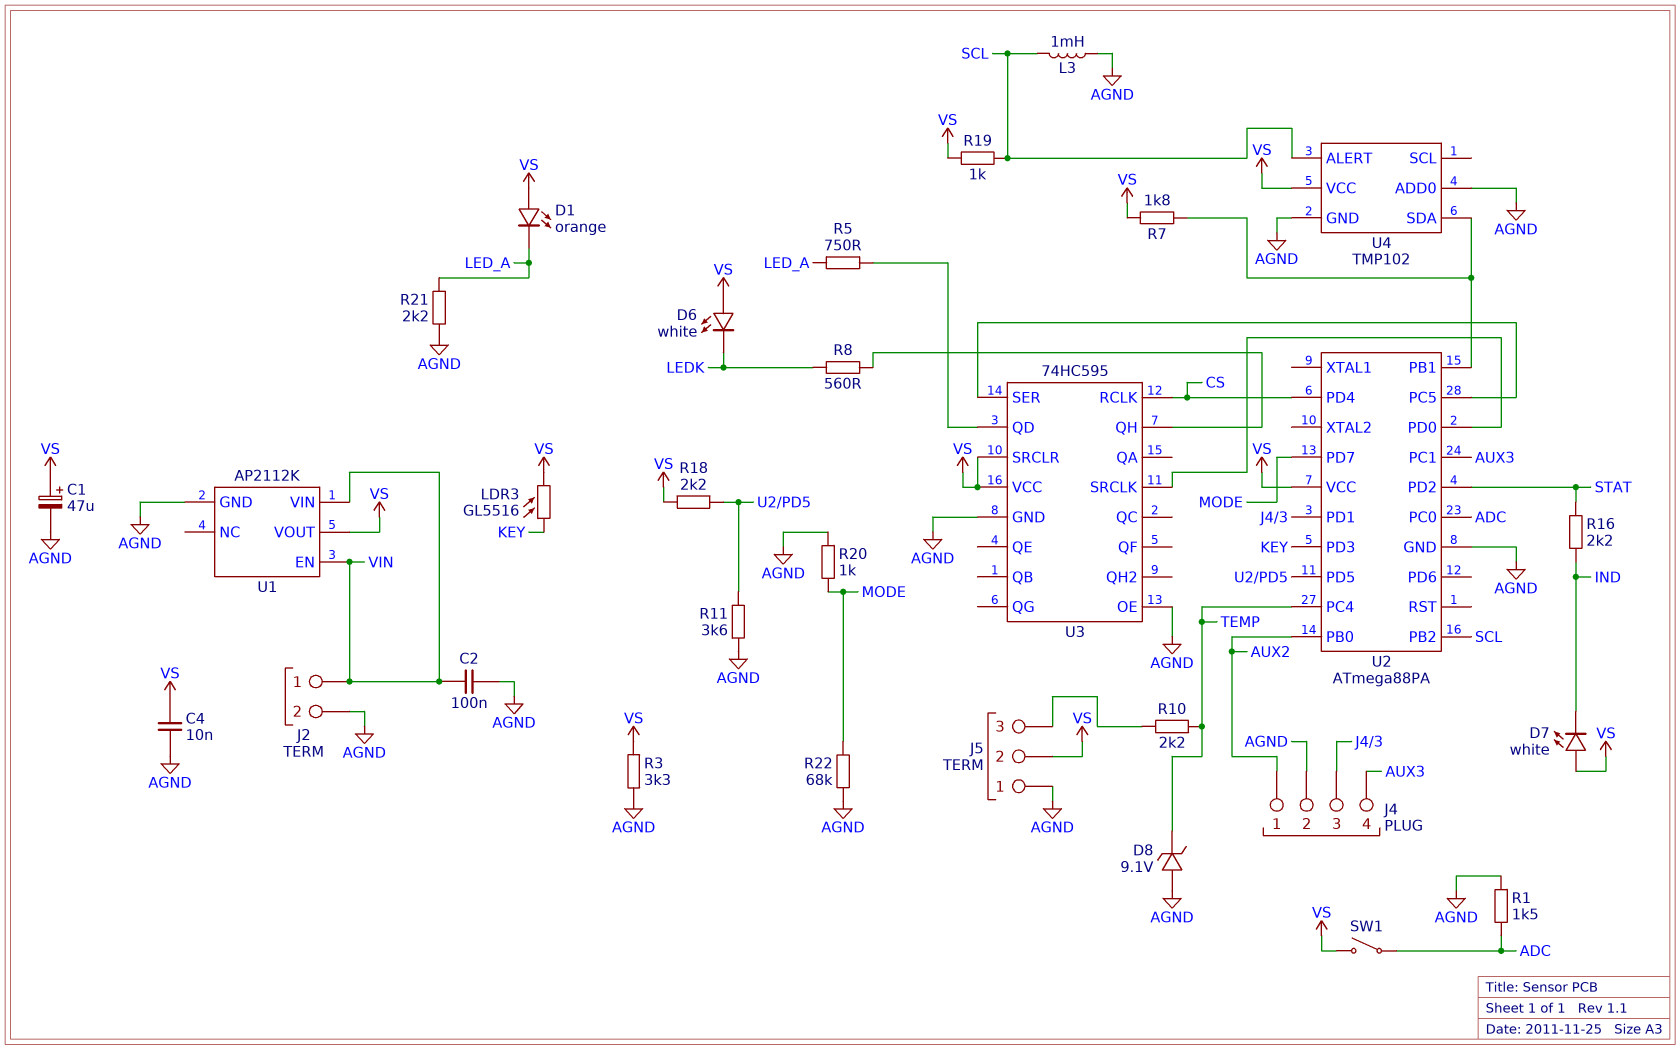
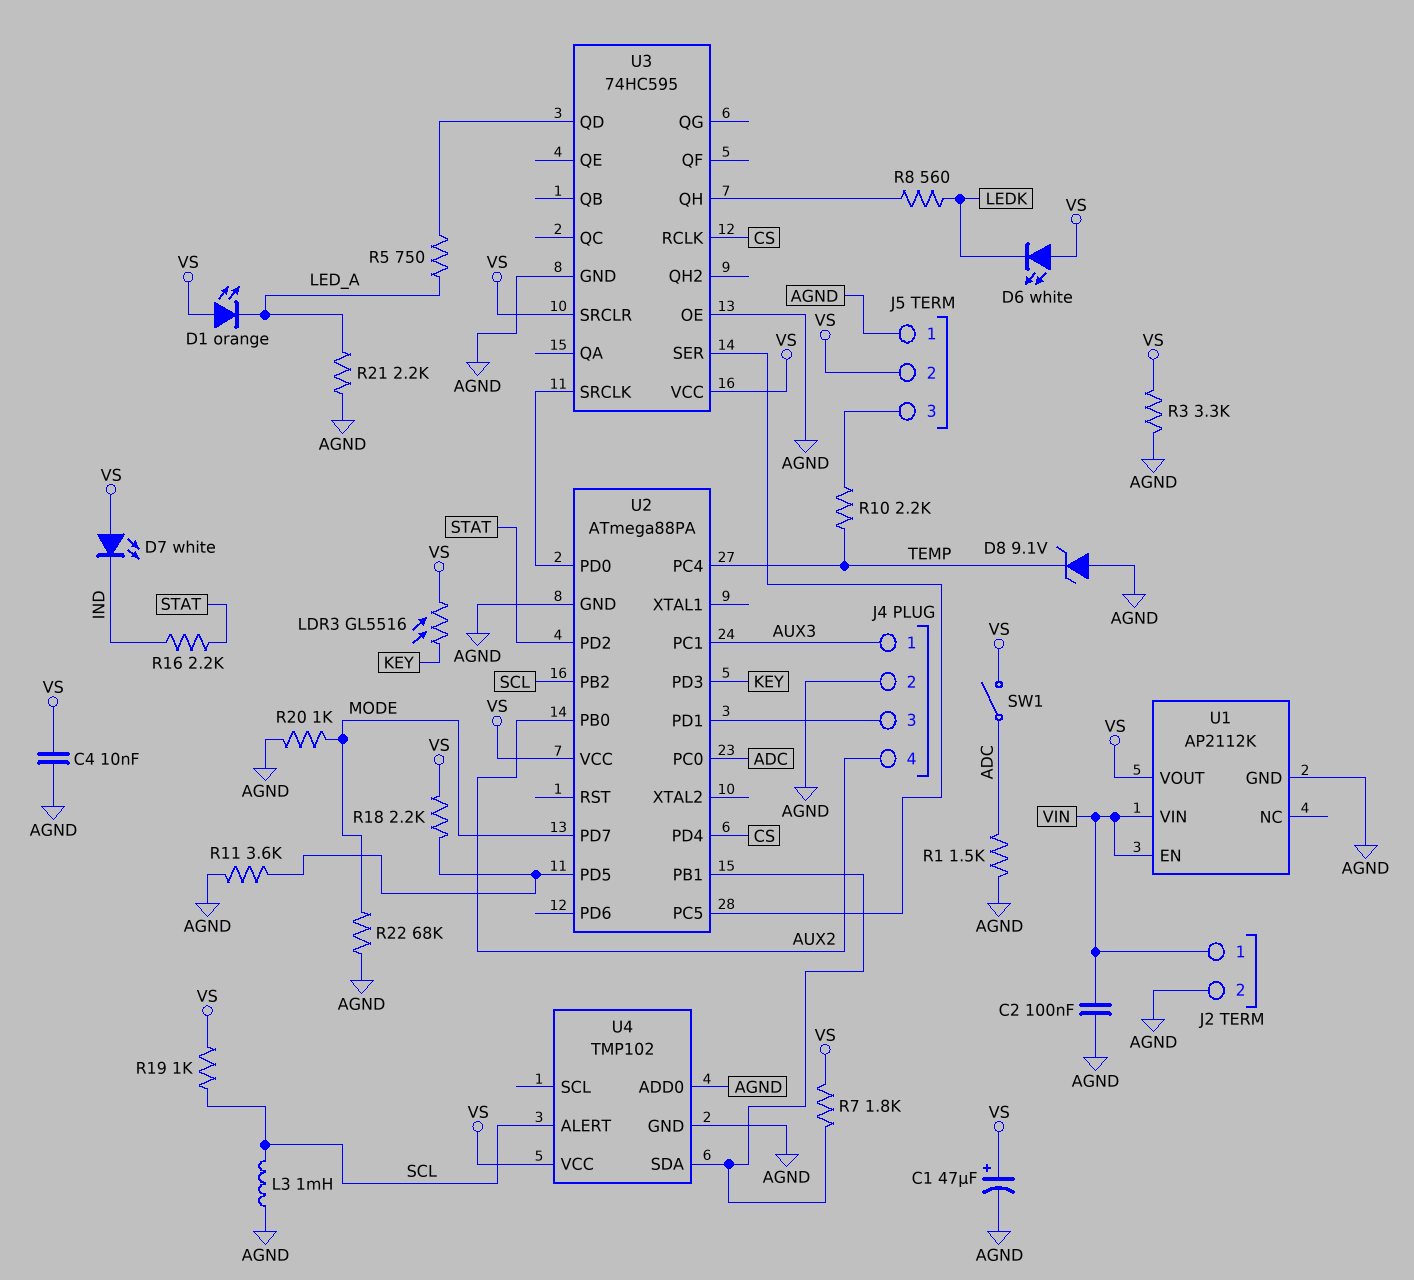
J4 pin 1: AUX2 -> AUX3
J4 pin 4: AUX3 -> AUX2

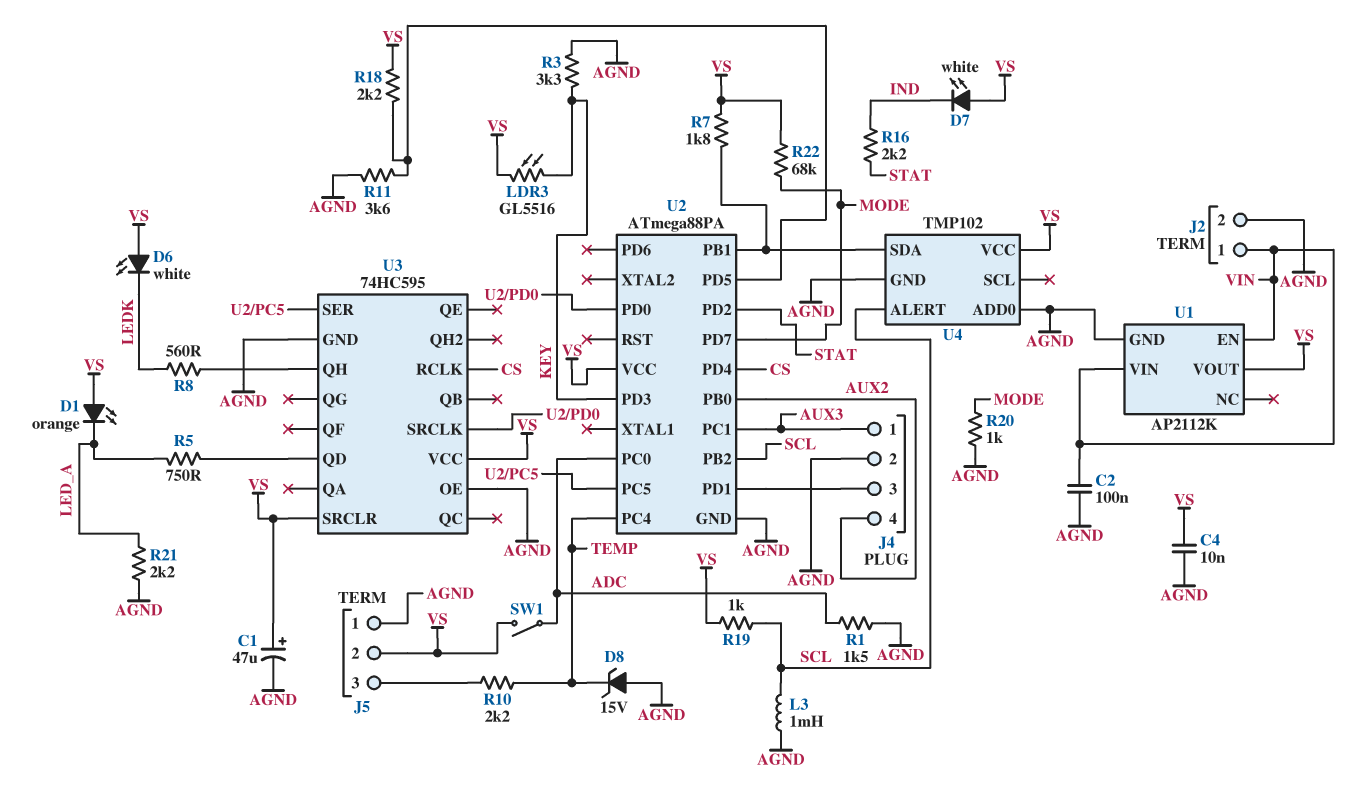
D8: zener 9.1V (A AGND, K TEMP) -> zener 15V (A AGND, K TEMP)
R3: 3.3k (AGND, VS) -> 3.3k (AGND, KEY)
R22: 68k (AGND, MODE) -> 68k (MODE, VS)

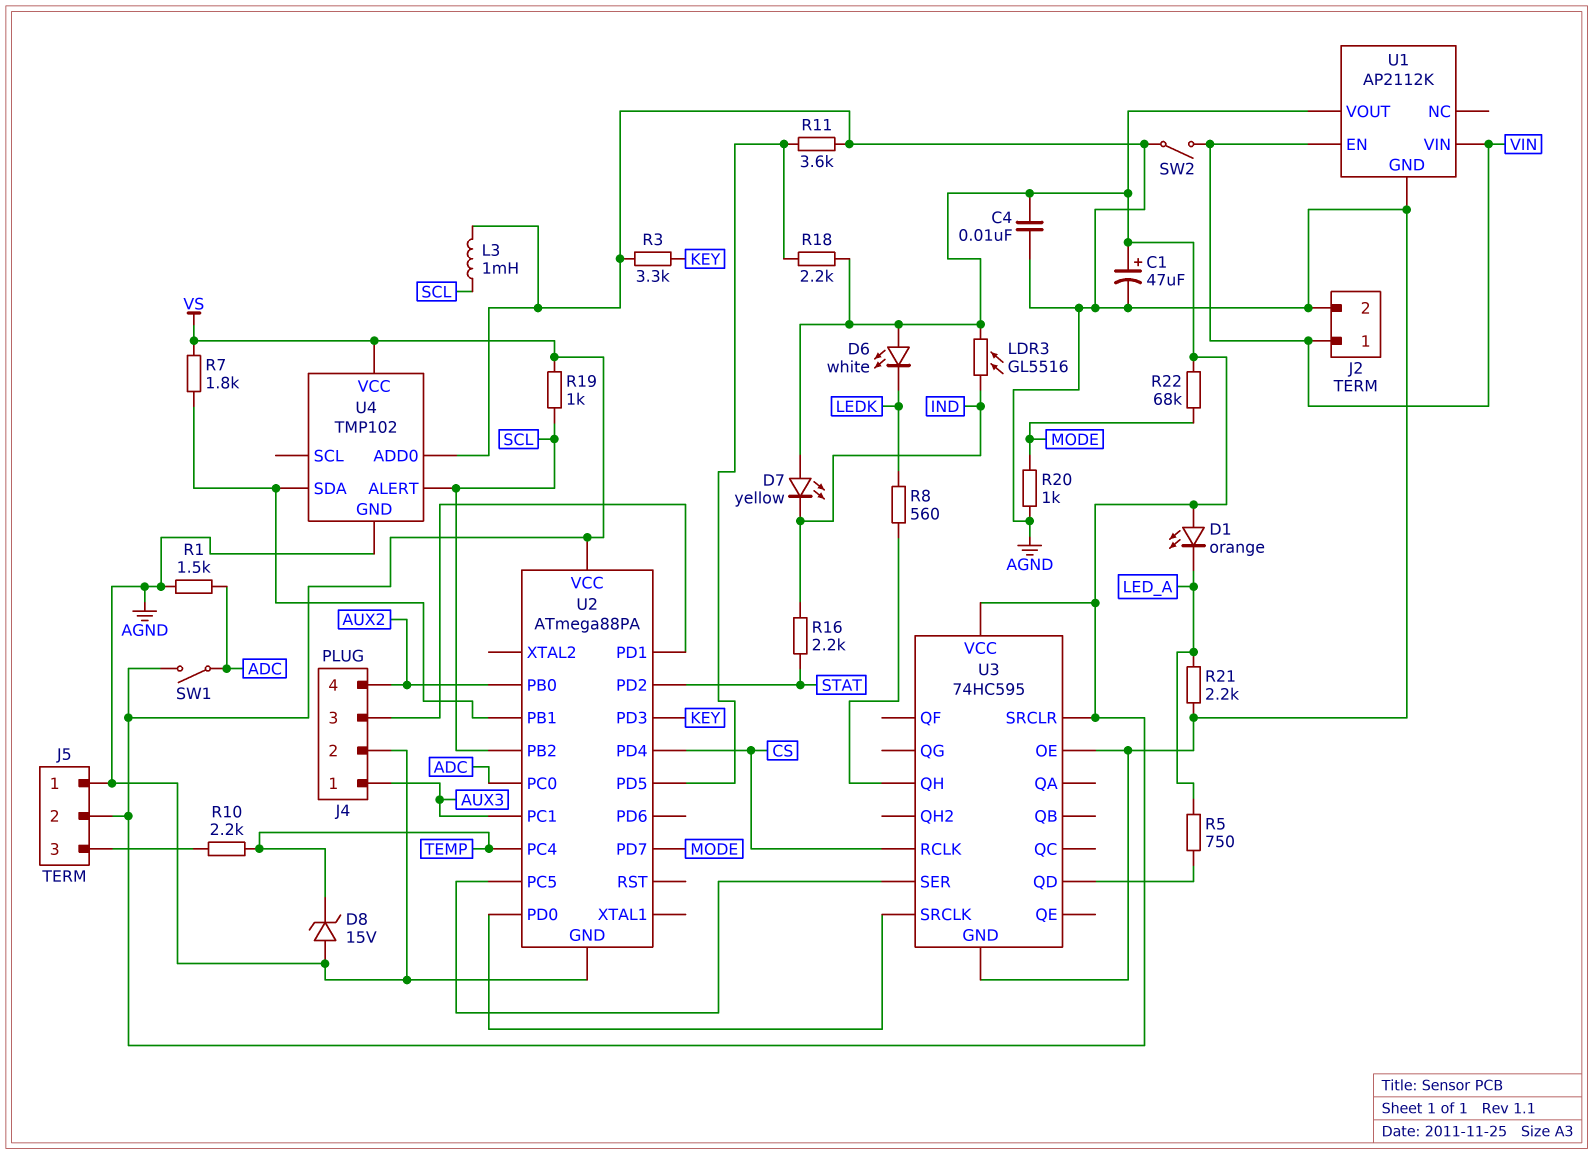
C2: 100nF (AGND, VIN) -> none
D7: LED white (A VS, K IND) -> LED yellow (A VS, K IND)
LDR3: GL5516 (KEY, VS) -> GL5516 (IND, VS)
SW2: none -> switch (AGND, VIN)

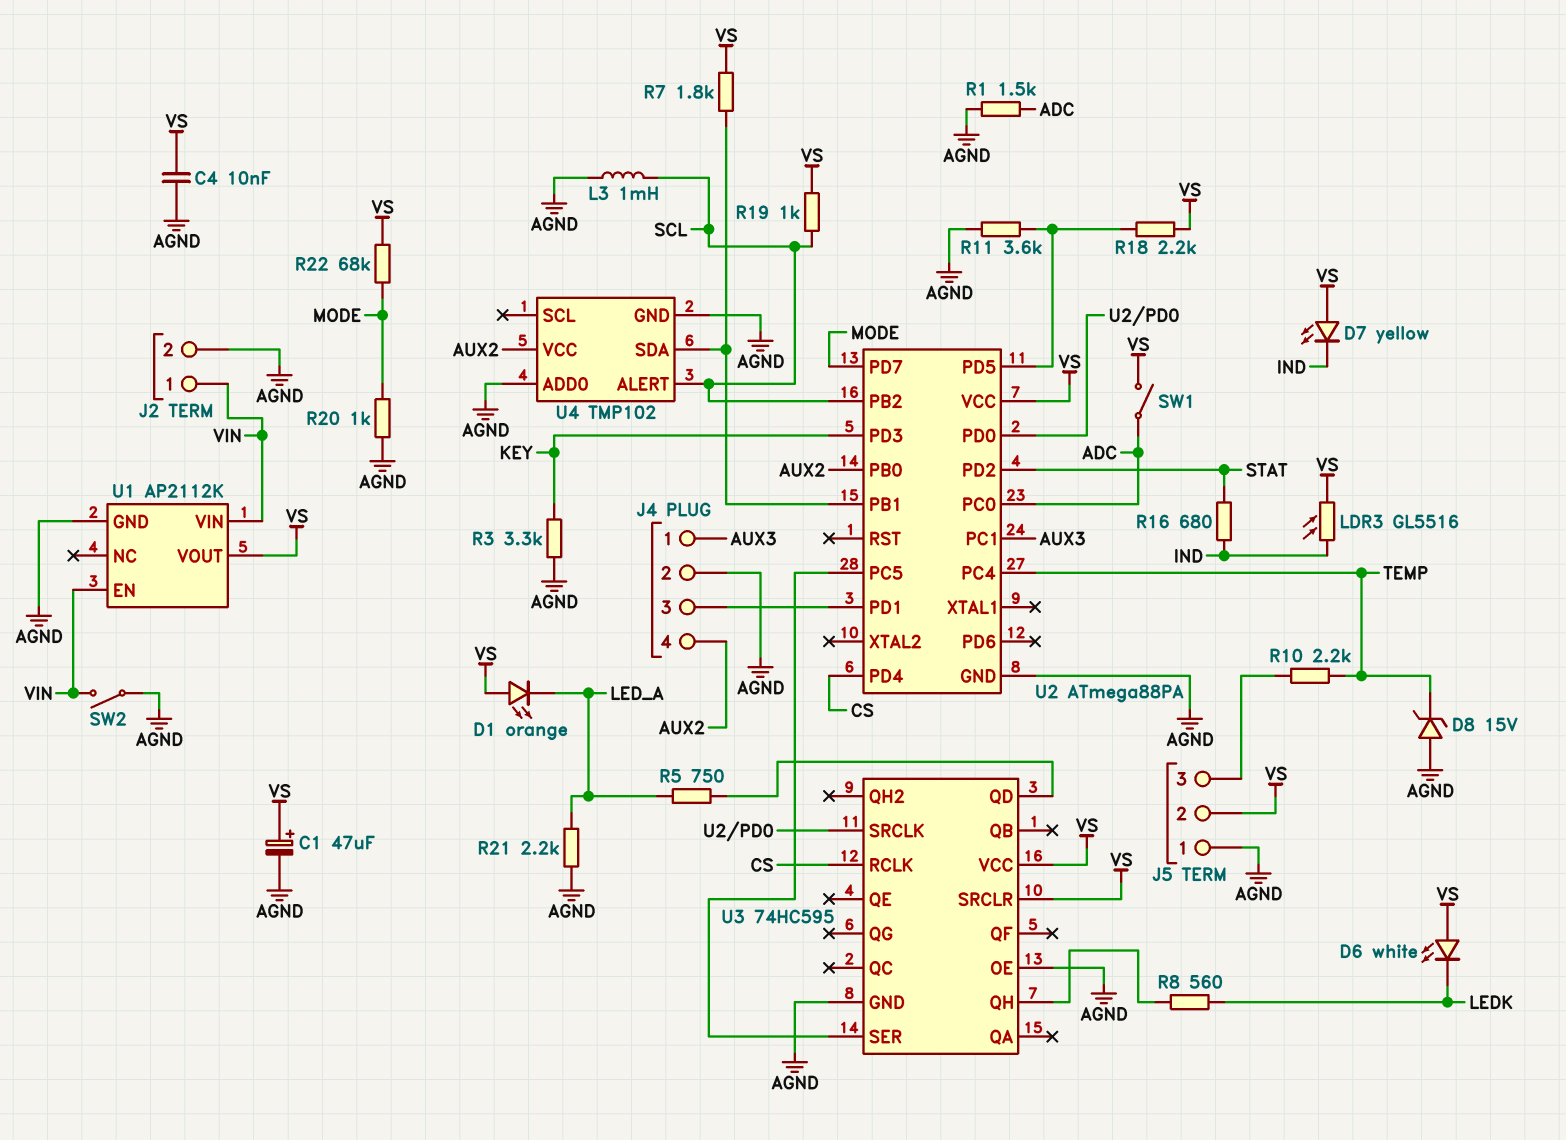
R16: 2.2k (IND, STAT) -> 680 (IND, STAT)
U4 pin VCC: VS -> AUX2

